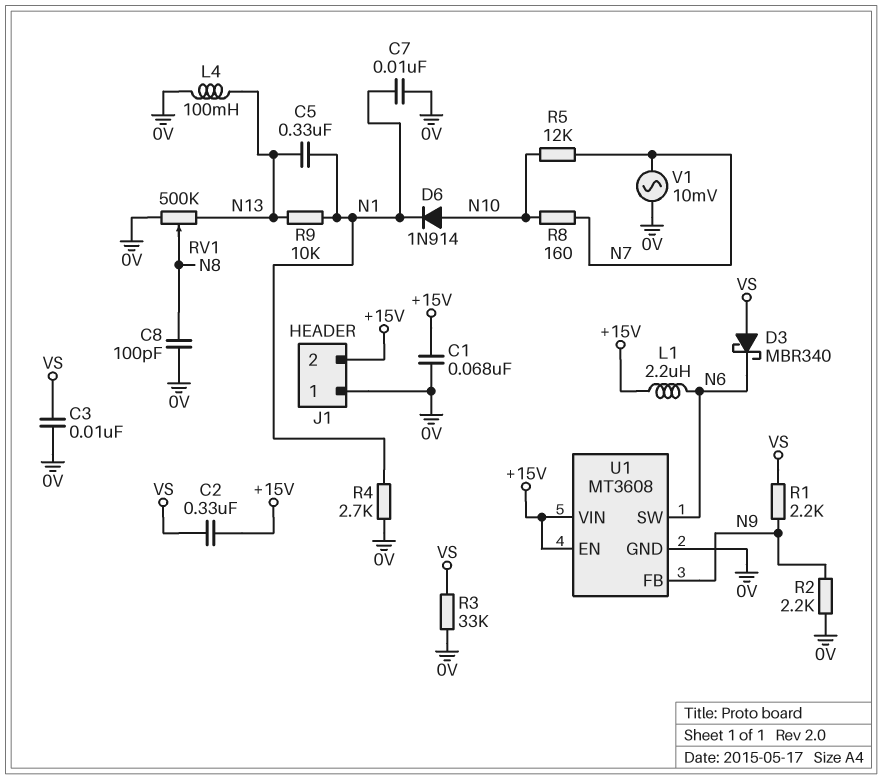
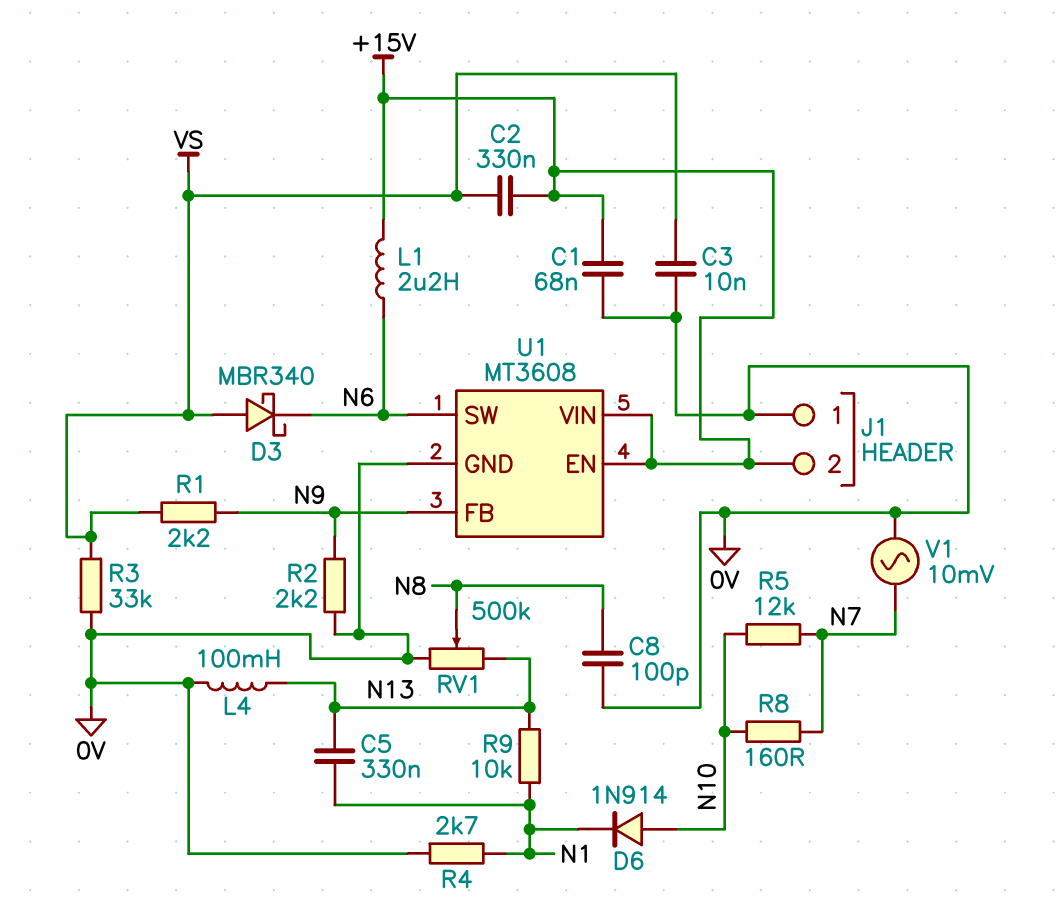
C7: 10nF (0V, N1) -> none

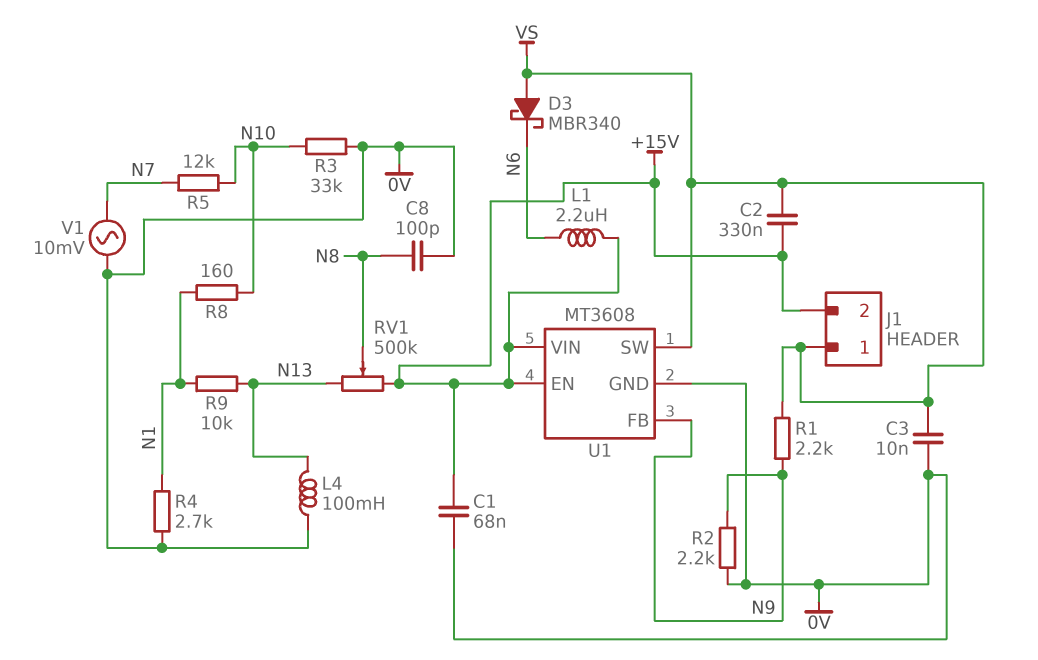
C5: 330nF (N1, N13) -> none
D6: diode 1N914 (A N10, K N1) -> none
J1 pin 1: 0V -> VS
R3: 33k (0V, VS) -> 33k (0V, N10)
R8: 160 (N7, N10) -> 160 (N1, N10)
RV1: 500k (0V, N13, wiper N8) -> 500k (+15V, N13, wiper N8)
U1 pin SW: N6 -> VS

